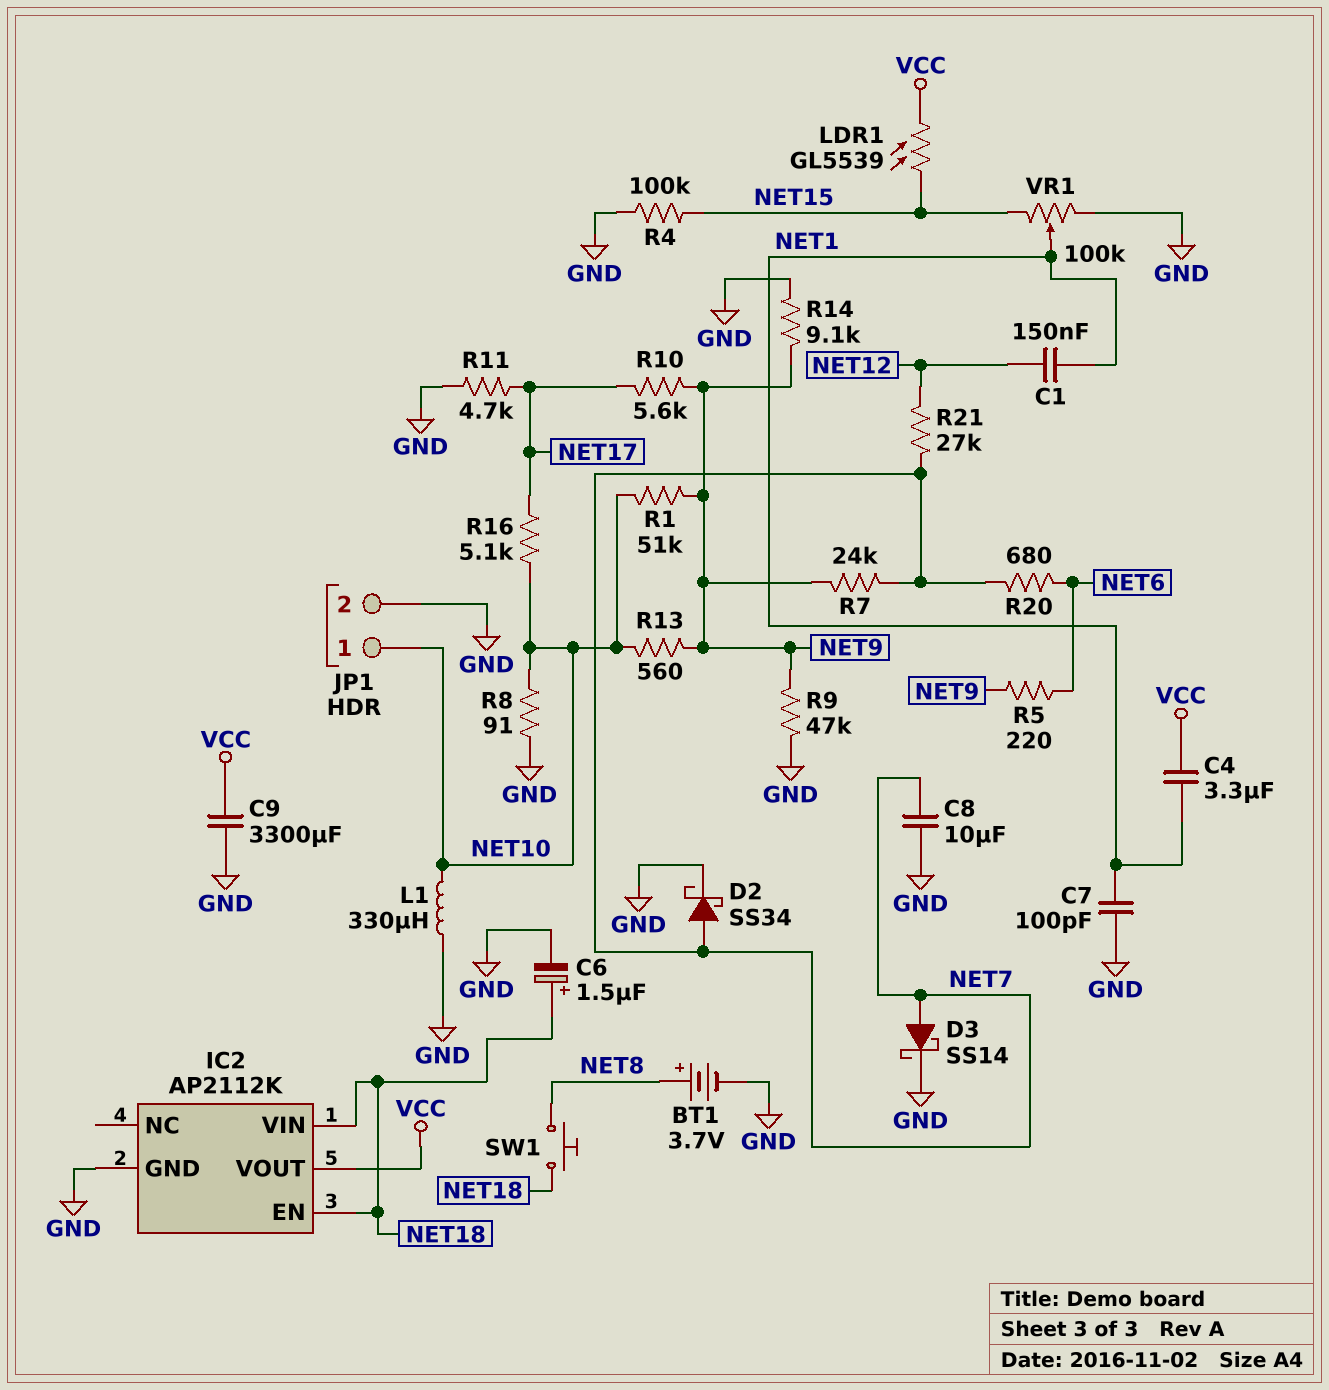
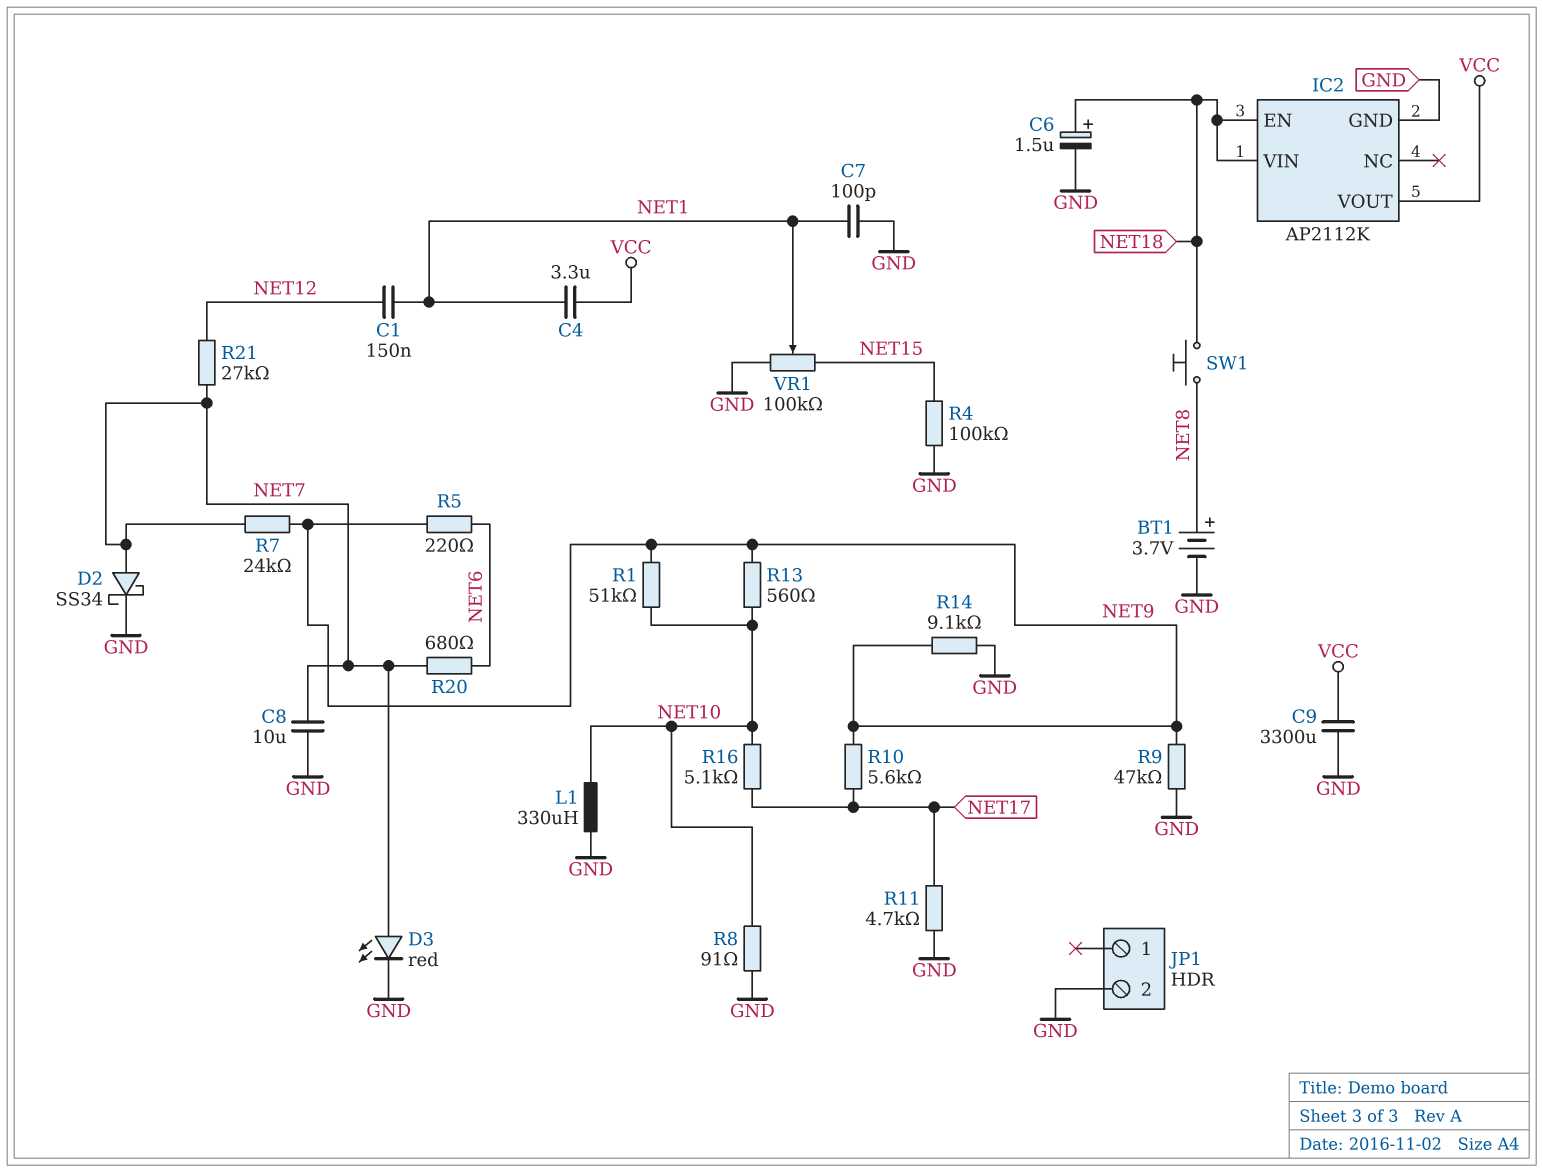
D3: schottky SS14 (A NET7, K GND) -> LED red (A NET7, K GND)
JP1 pin 1: NET10 -> none
LDR1: GL5539 (NET15, VCC) -> none

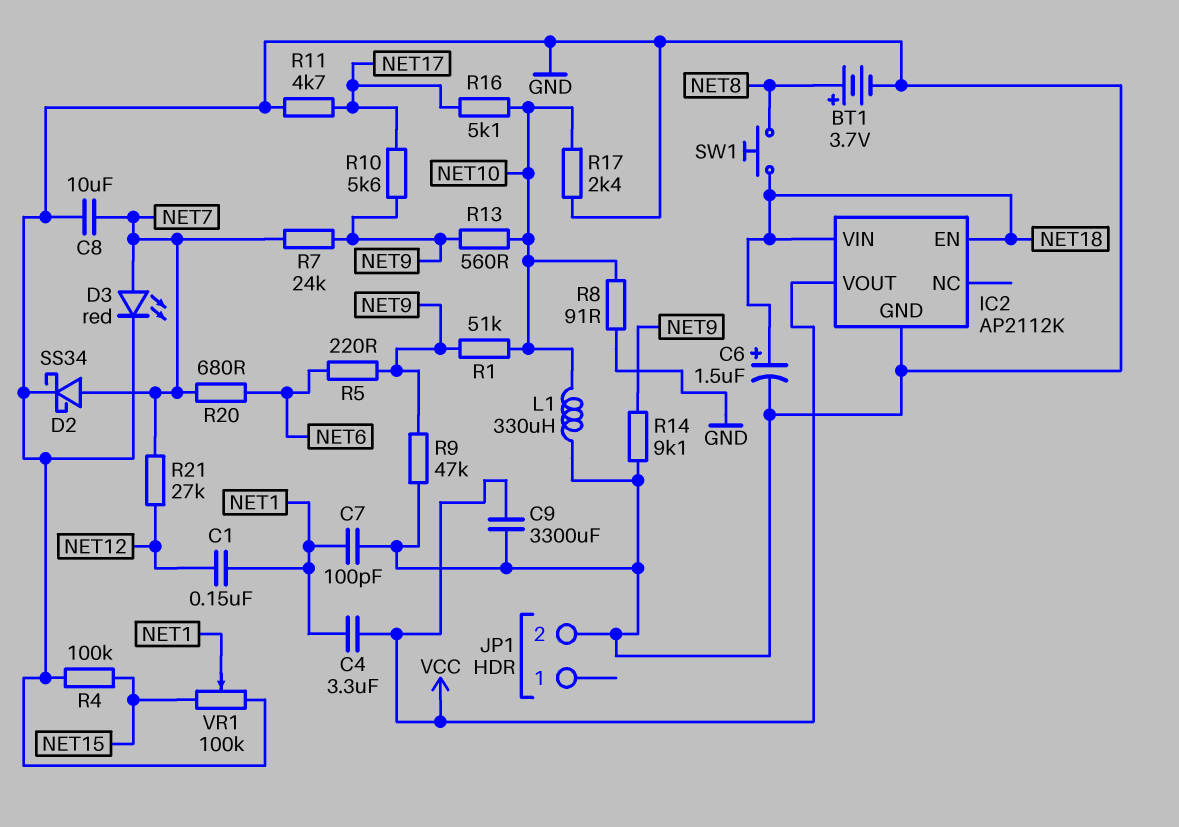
R17: none -> 2.4k (GND, NET10)

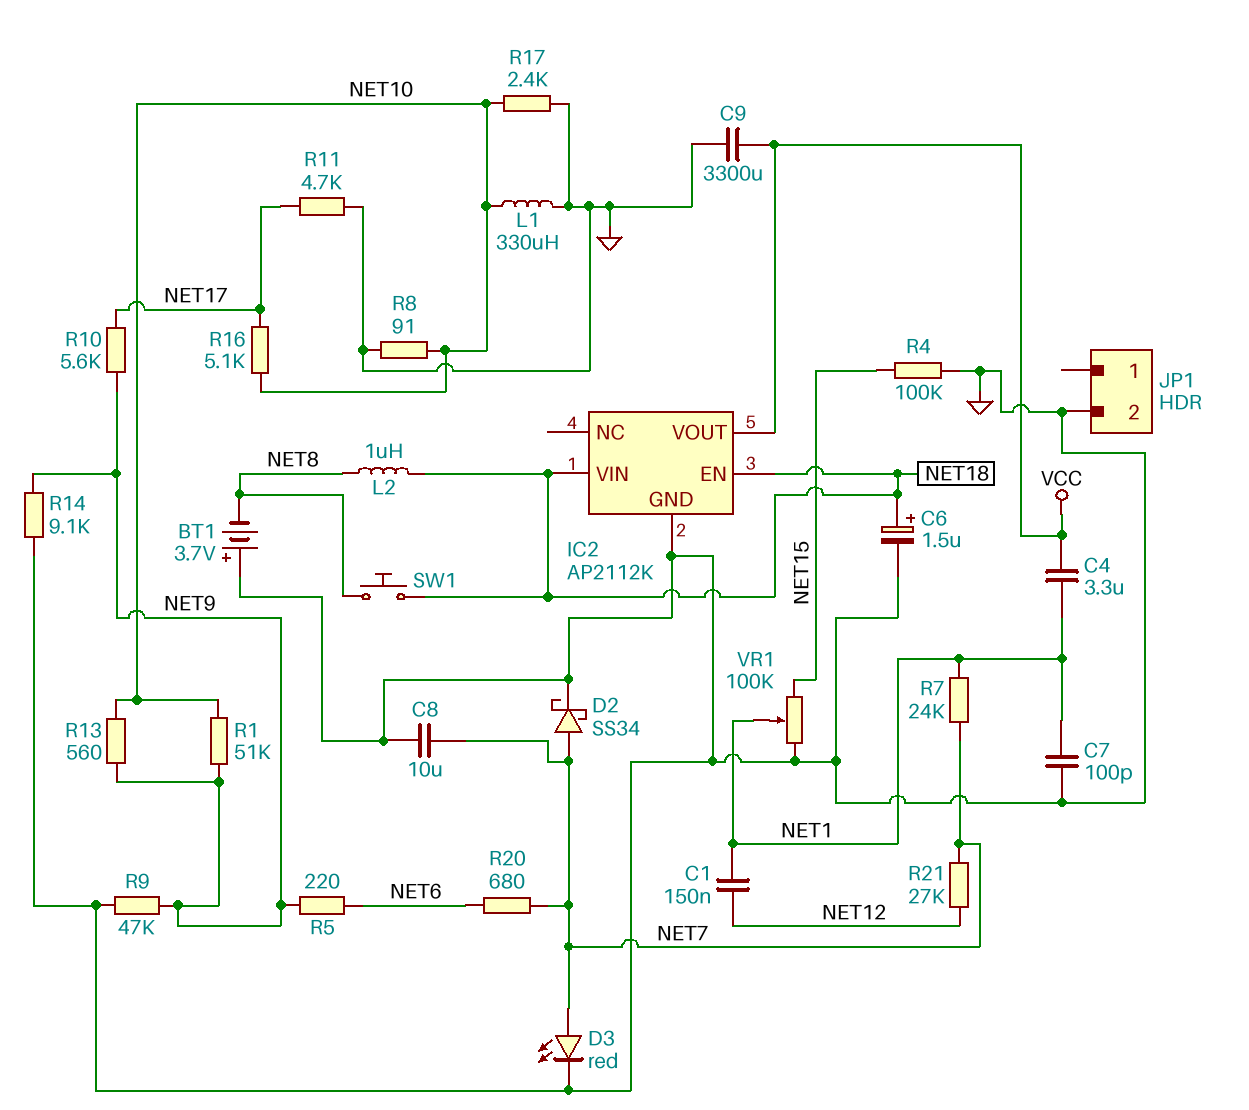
BT1: 3.7V (plus NET8, minus GND) -> 3.7V (plus GND, minus NET8)
L2: none -> 1uH (NET8, NET18)
R7: 24k (NET7, NET9) -> 24k (NET1, NET7)

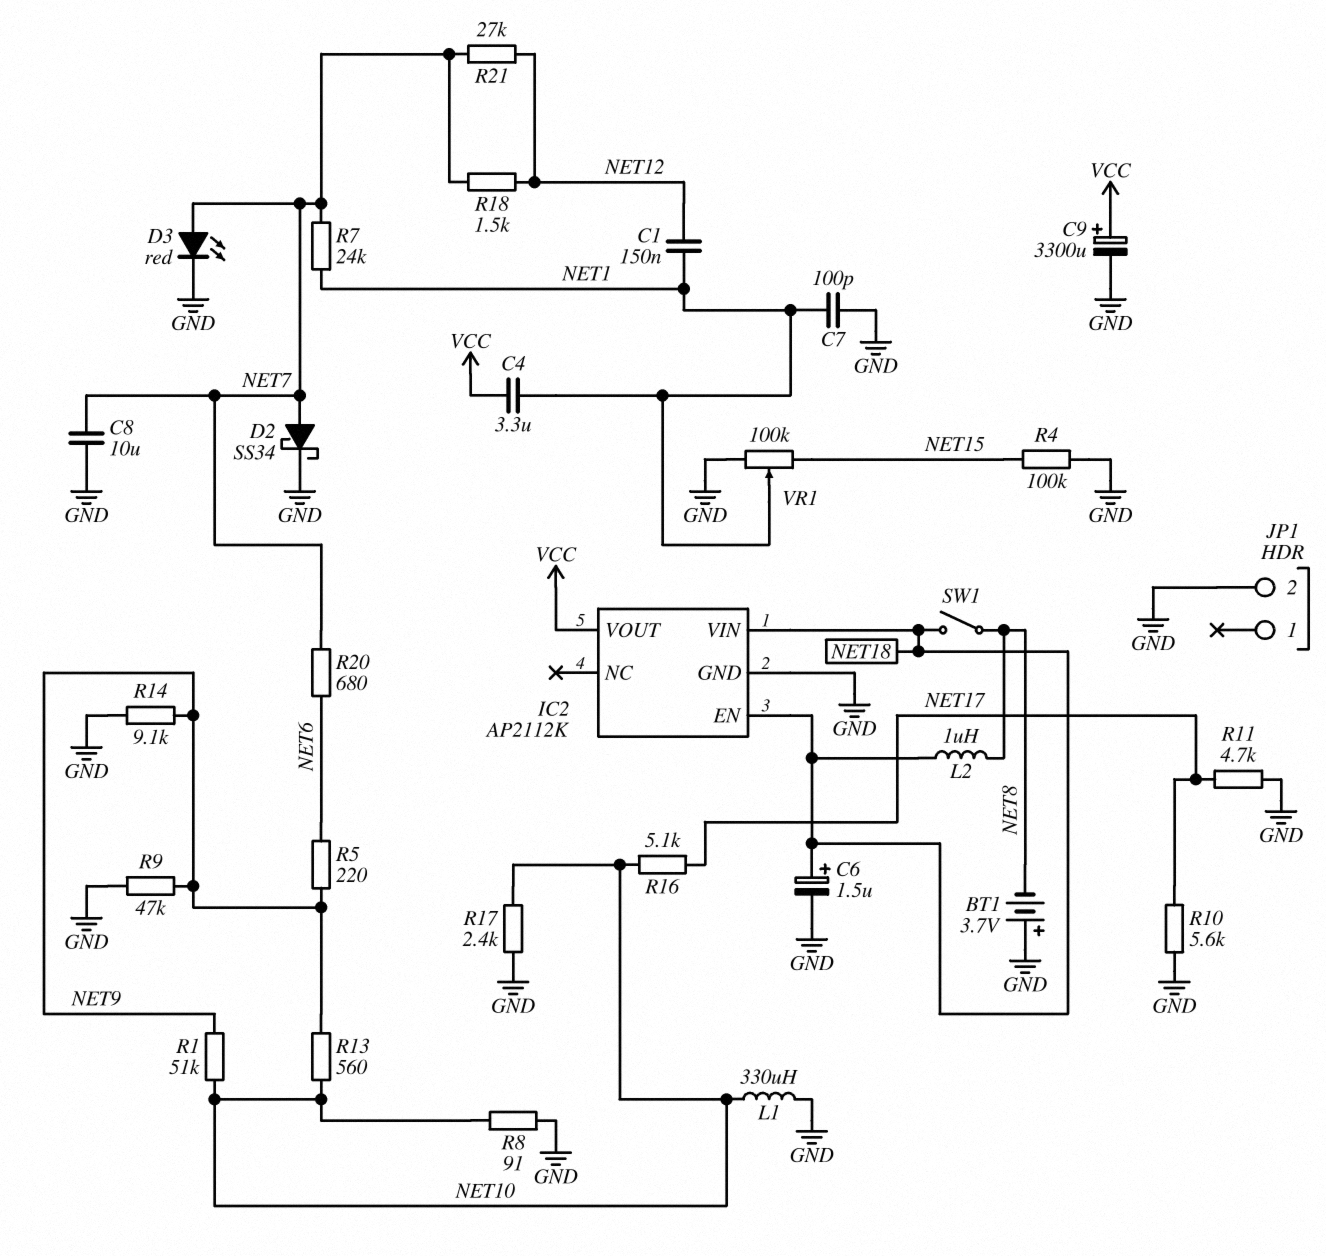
C9: 3300uF (GND, VCC) -> 3300uF (plus VCC, minus GND)
R10: 5.6k (NET9, NET17) -> 5.6k (GND, NET17)
R18: none -> 1.5k (NET7, NET12)
SW1: button (NET8, NET18) -> switch (NET8, NET18)

